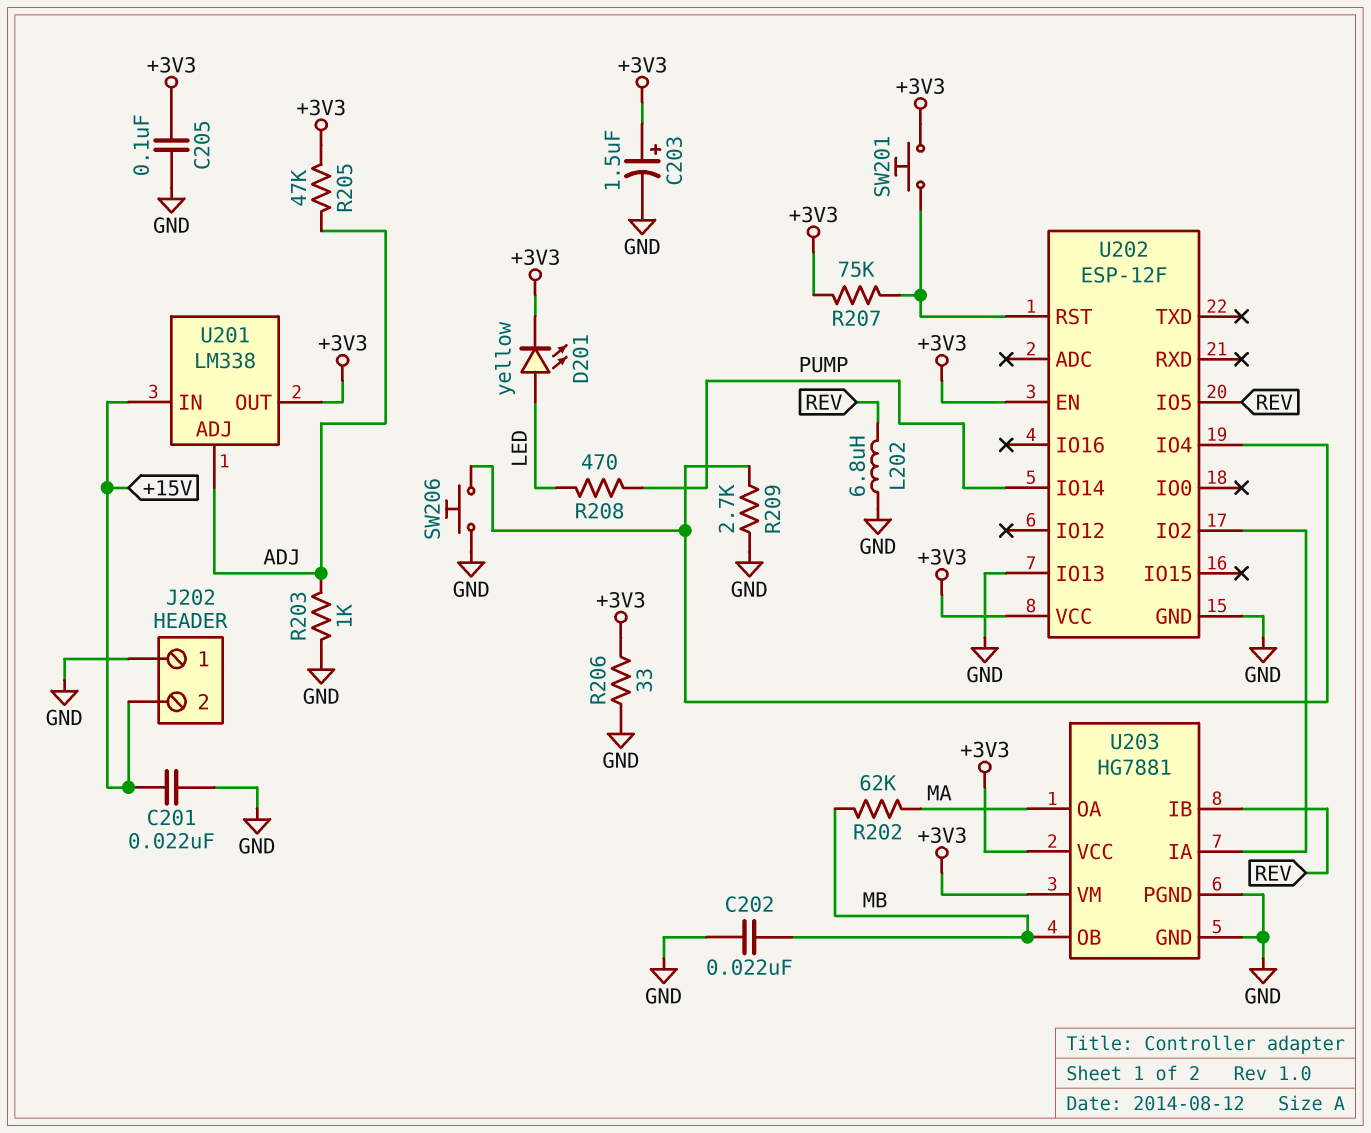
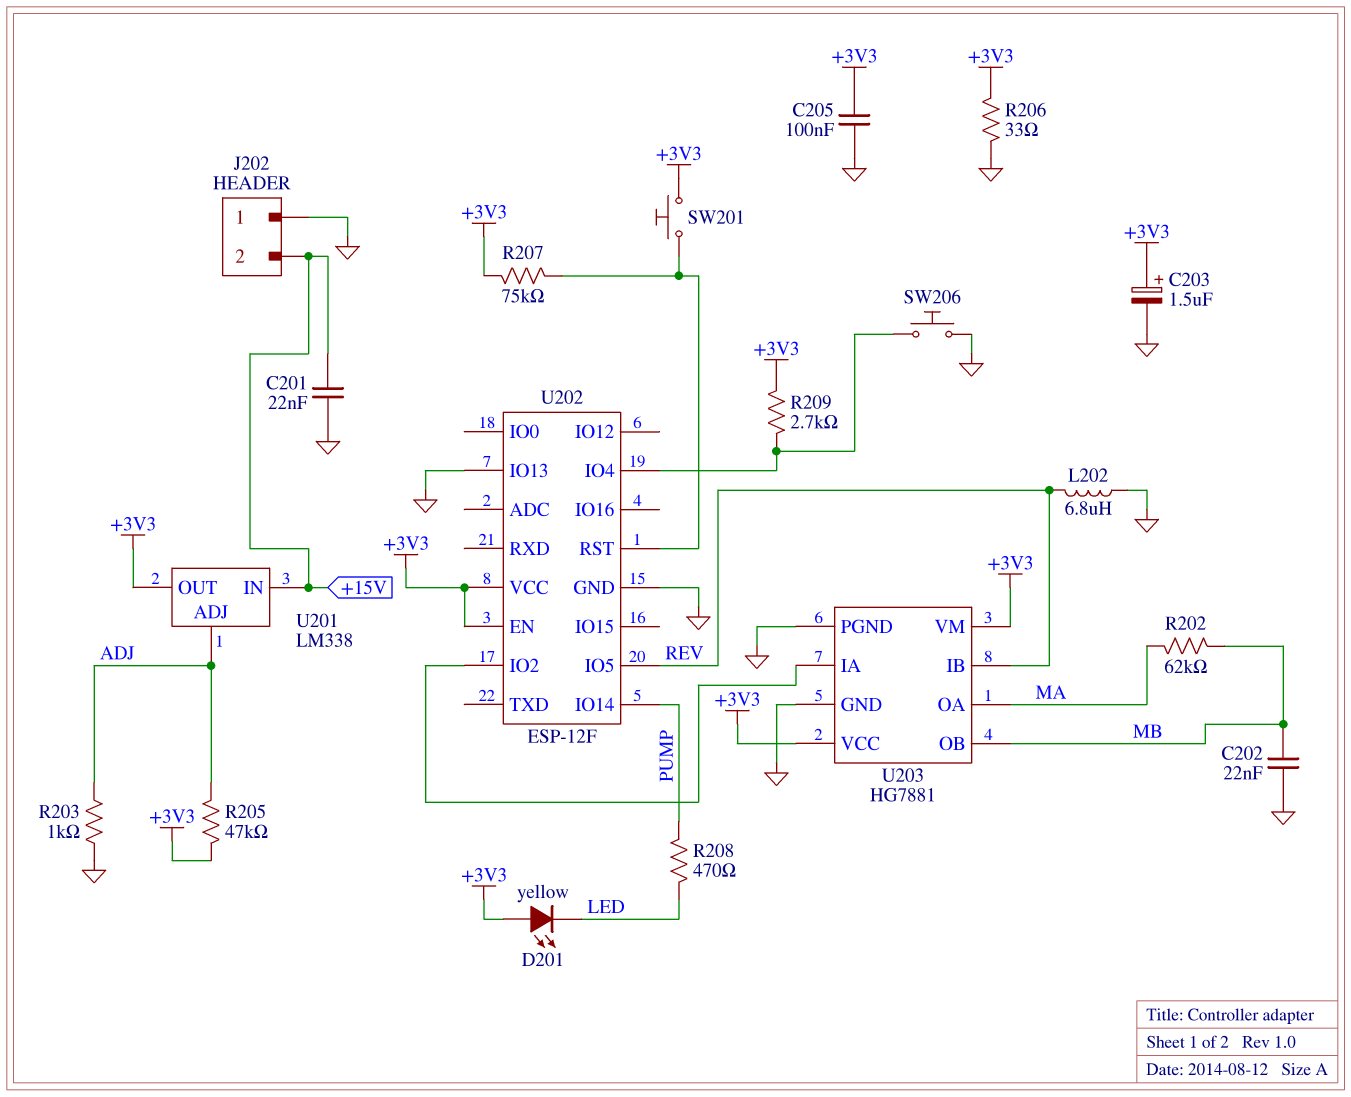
D201: LED yellow (A LED, K +3V3) -> LED yellow (A +3V3, K LED)
R209: 2.7k (GND, U202/IO4) -> 2.7k (+3V3, U202/IO4)

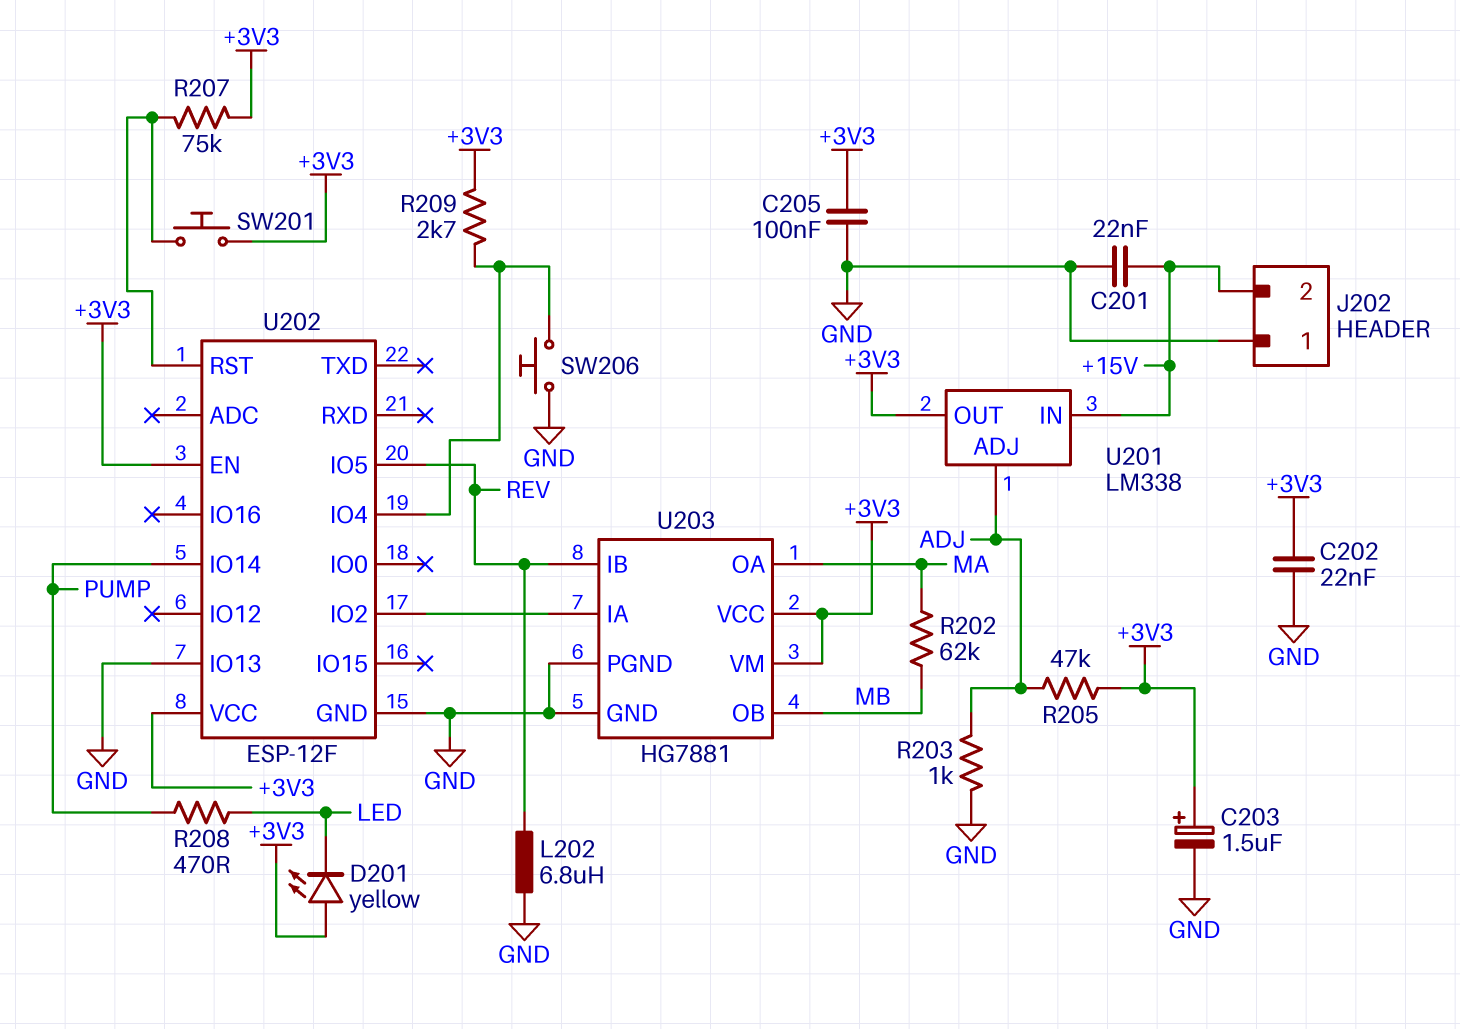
C202: 22nF (GND, MB) -> 22nF (+3V3, GND)
R206: 33 (+3V3, GND) -> none

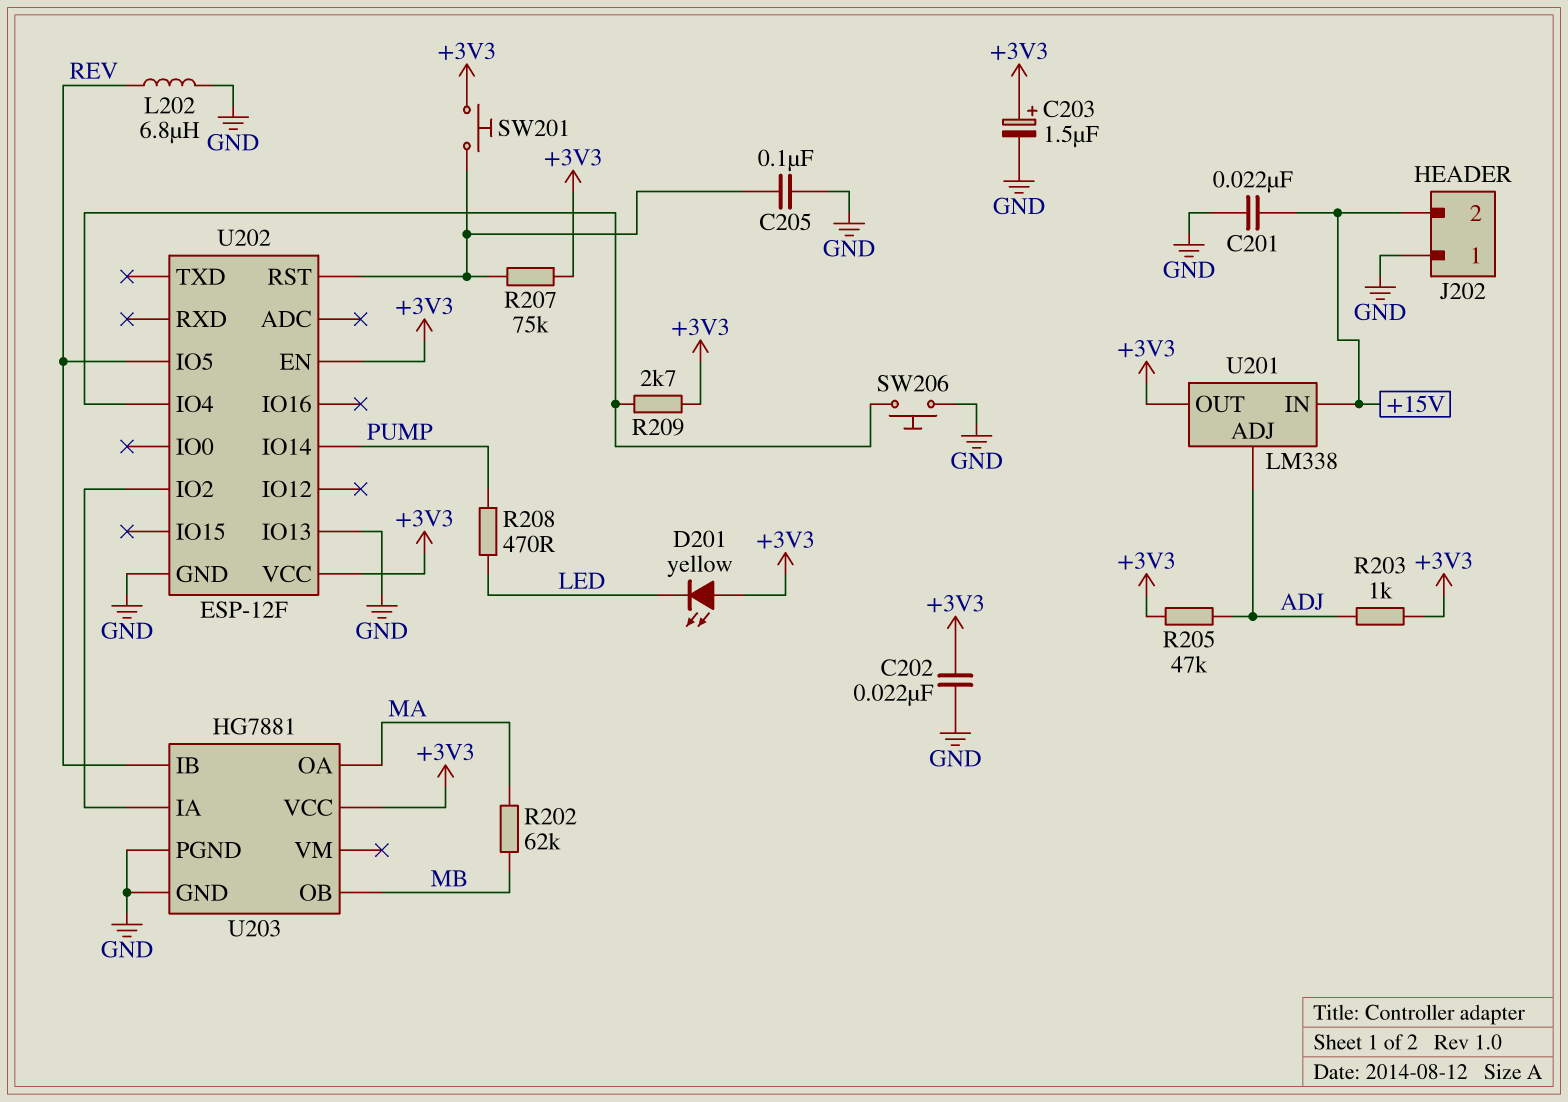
C205: 100nF (+3V3, GND) -> 100nF (GND, U202/RST)
R203: 1k (ADJ, GND) -> 1k (+3V3, ADJ)
U203 pin VM: +3V3 -> none

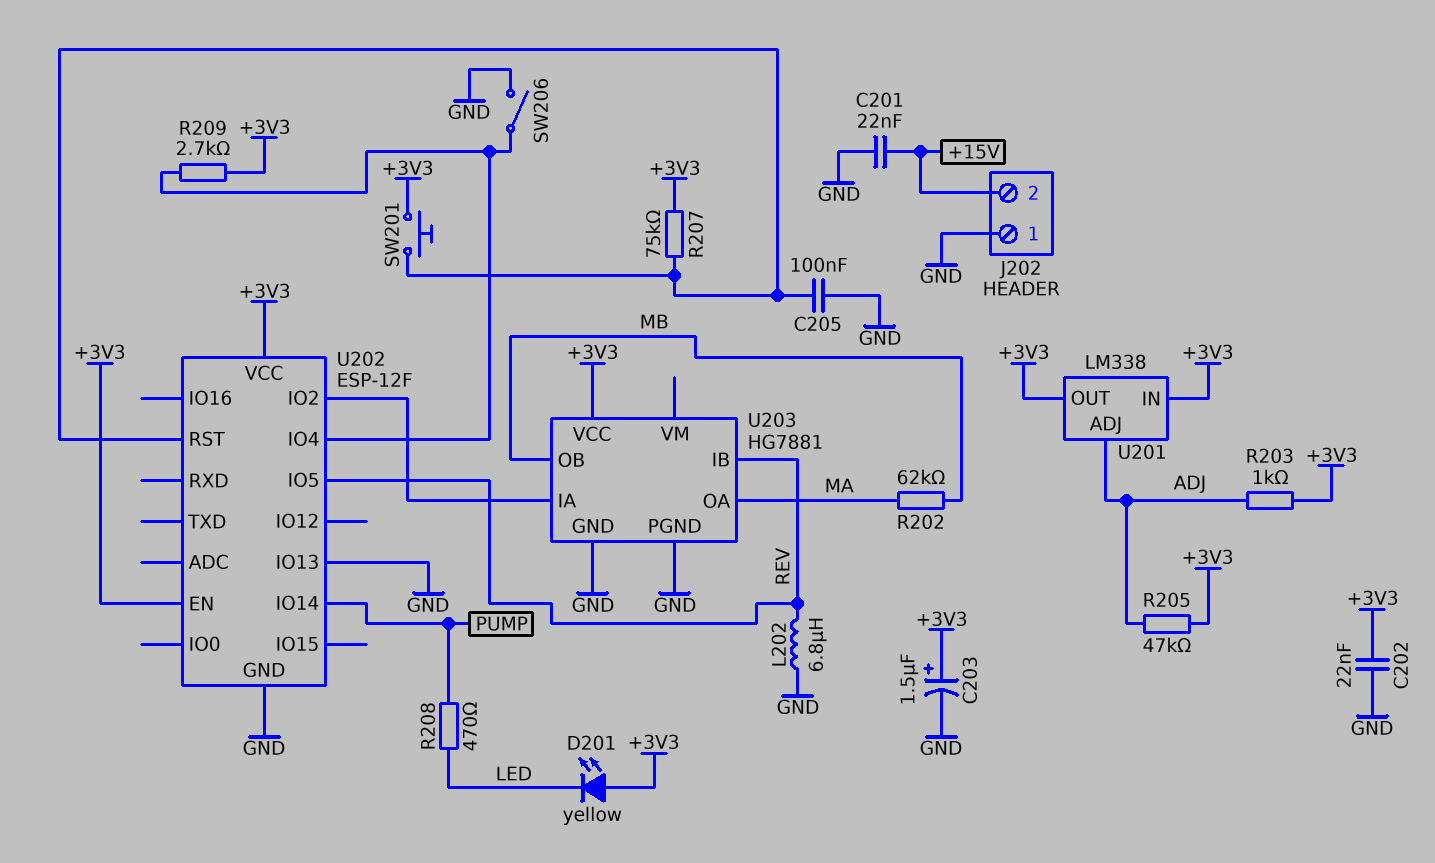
SW206: button (GND, U202/IO4) -> switch (GND, U202/IO4)
U201 pin IN: +15V -> +3V3

